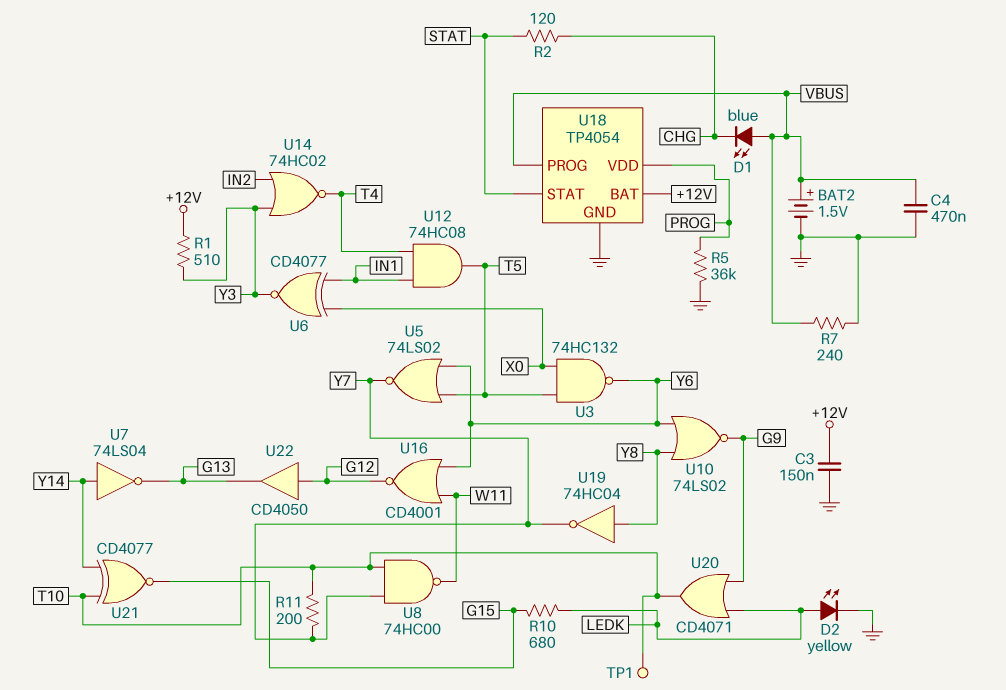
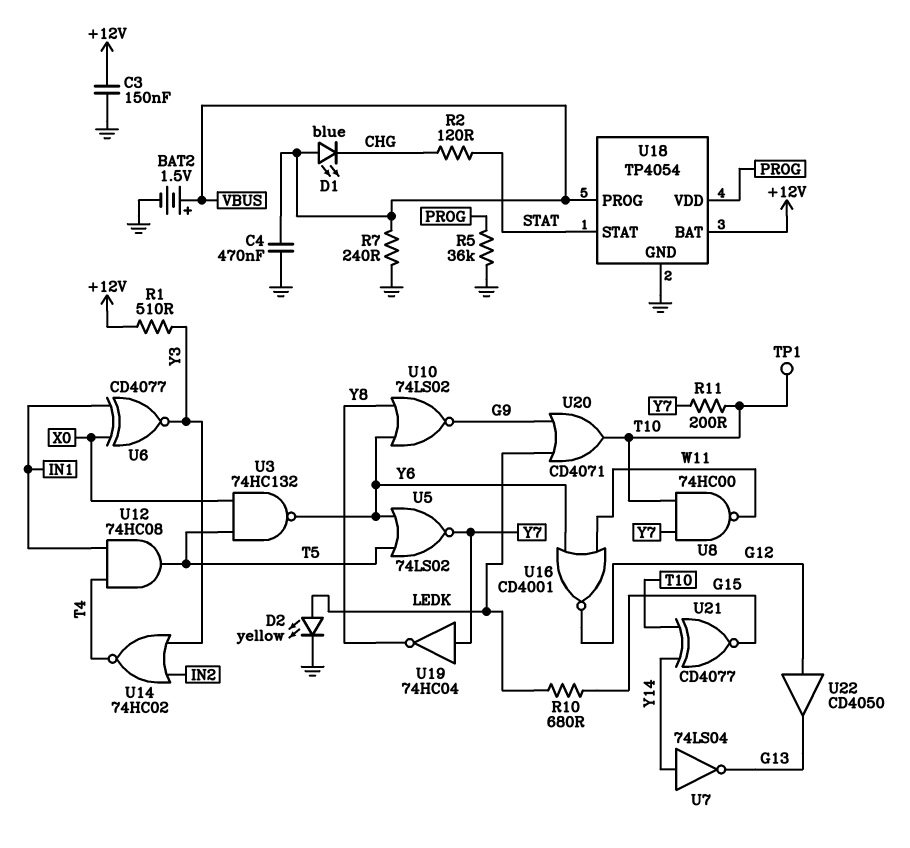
U19: NOT 74HC04 (in Y8, out Y7) -> NOT 74HC04 (in Y7, out Y8)

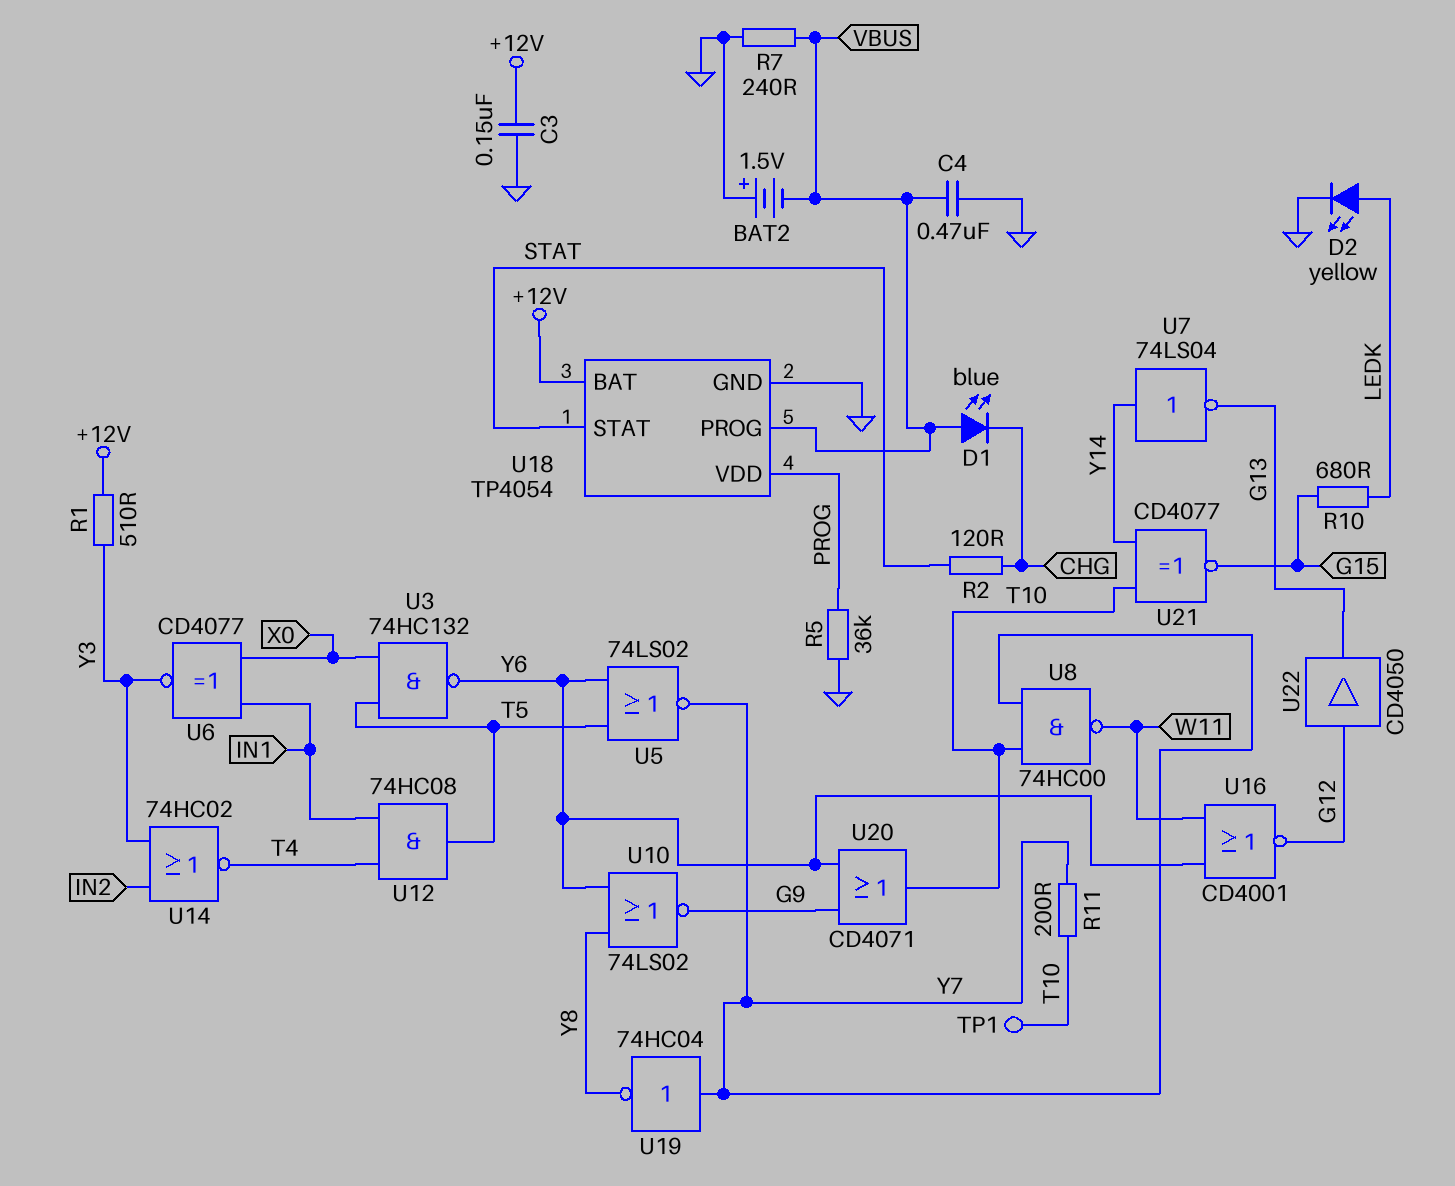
BAT2: 1.5V (plus VBUS, minus GND) -> 1.5V (plus GND, minus VBUS)
U20: OR CD4071 (in G9, in LEDK, out T10) -> OR CD4071 (in G9, in Y6, out T10)

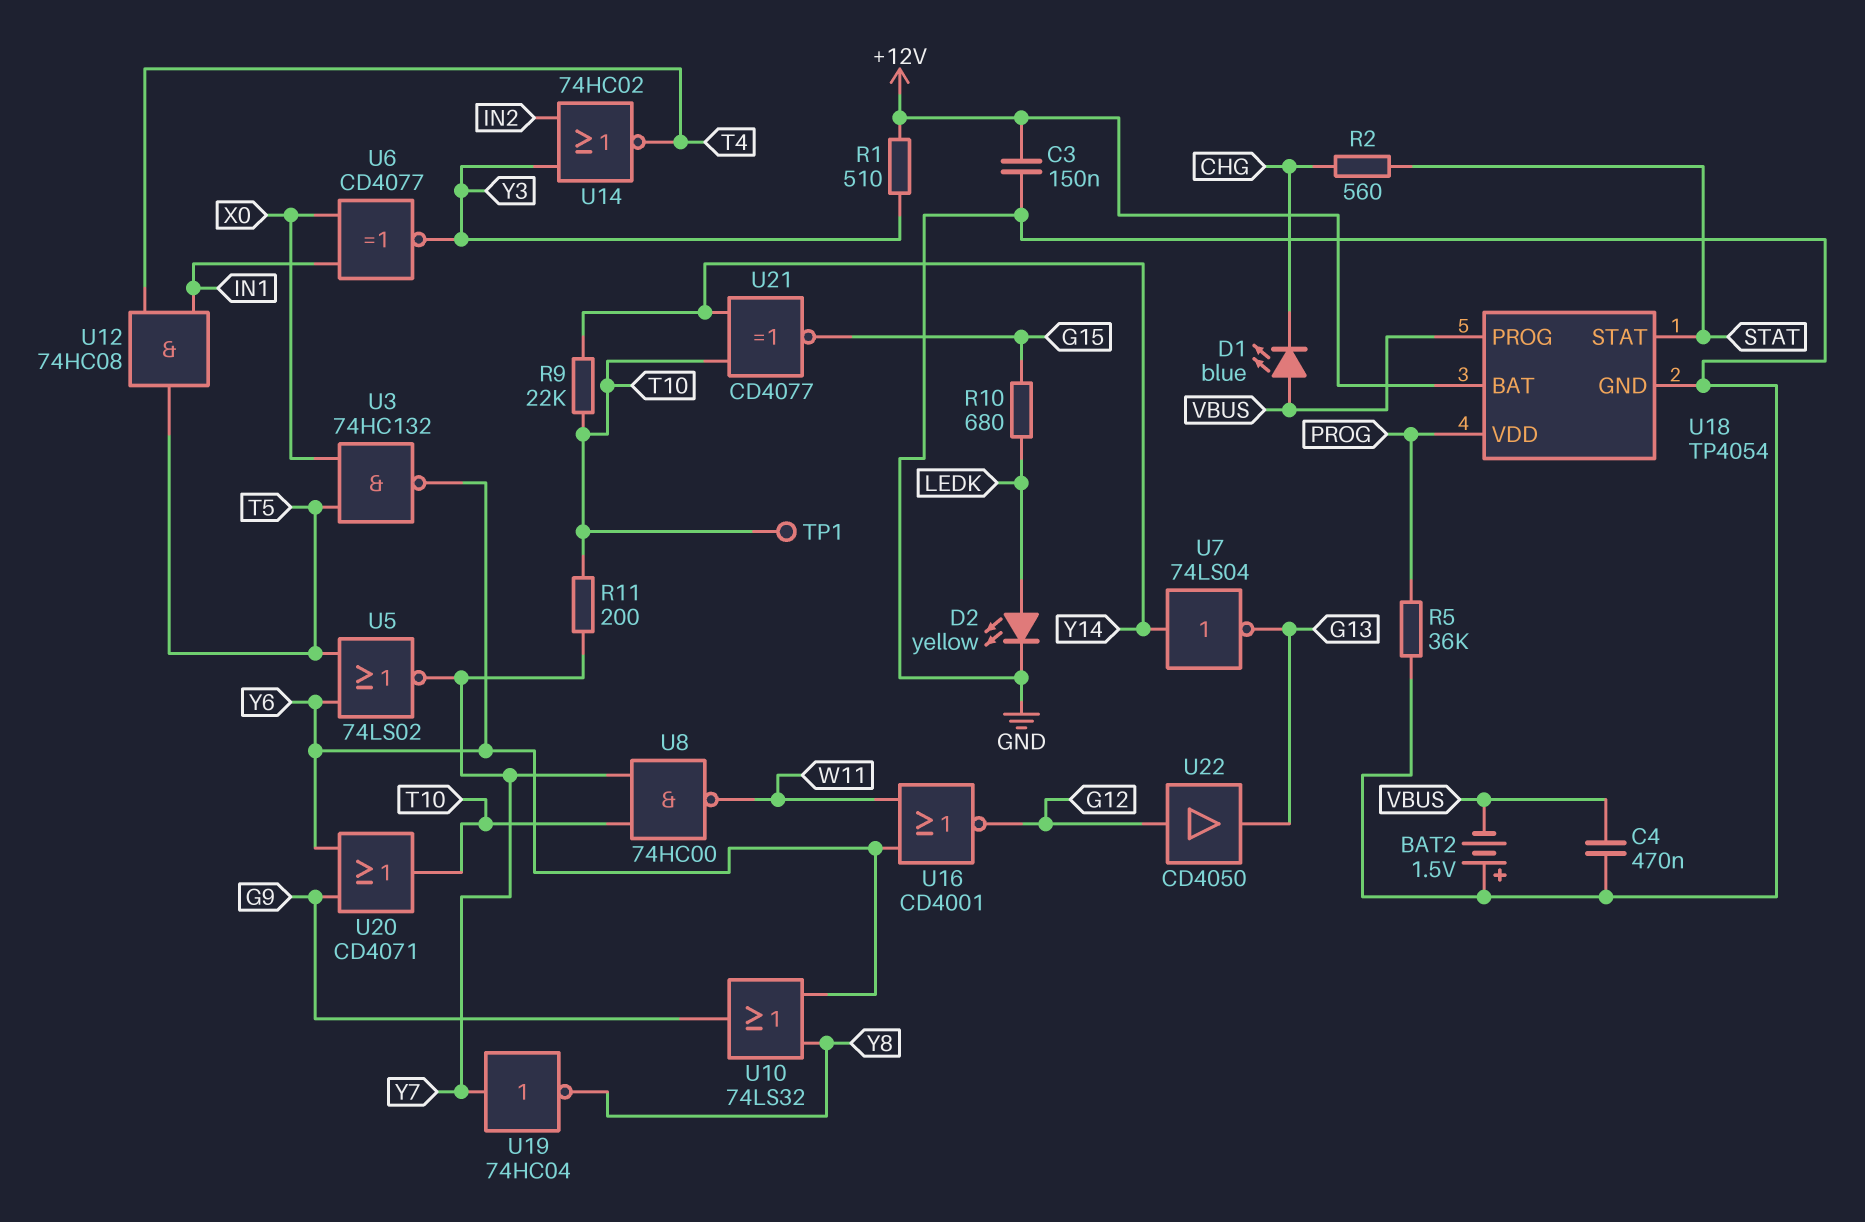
R2: 120 (CHG, STAT) -> 560 (CHG, STAT)
R7: 240 (GND, VBUS) -> none
R9: none -> 22k (T10, Y14)
U10: NOR 74LS02 (in Y6, in Y8, out G9) -> OR 74LS32 (in Y6, in Y8, out G9)

